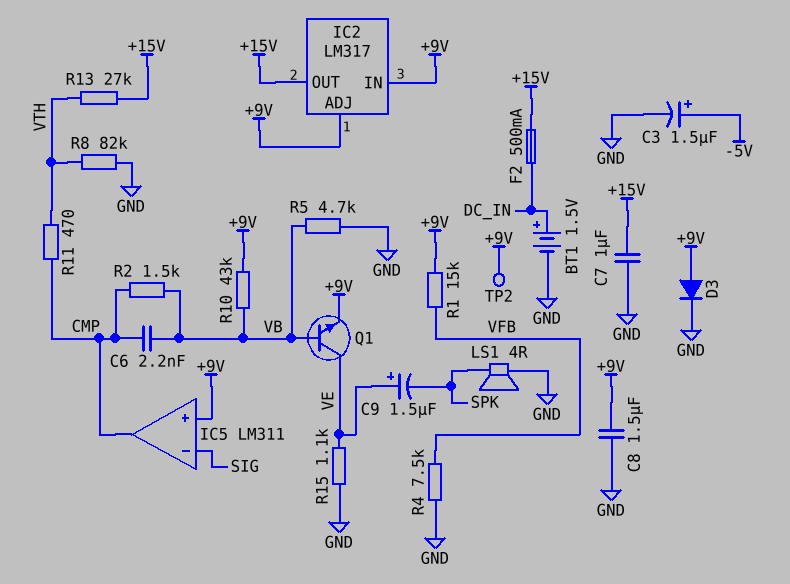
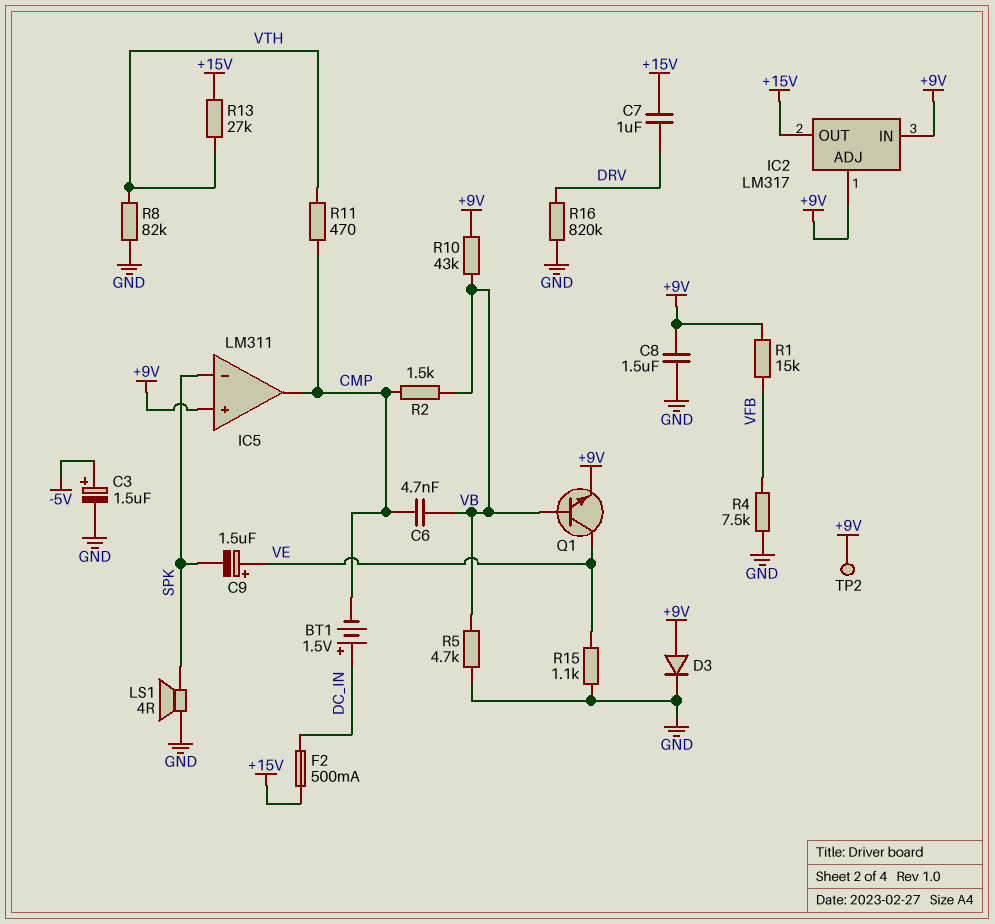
BT1: 1.5V (plus DC_IN, minus GND) -> 1.5V (plus DC_IN, minus CMP)
C6: 2.2nF (CMP, VB) -> 4.7nF (CMP, VB)
C7: 1uF (+15V, GND) -> 1uF (+15V, DRV)
IC5 pin in-: SIG -> SPK
R16: none -> 820k (DRV, GND)

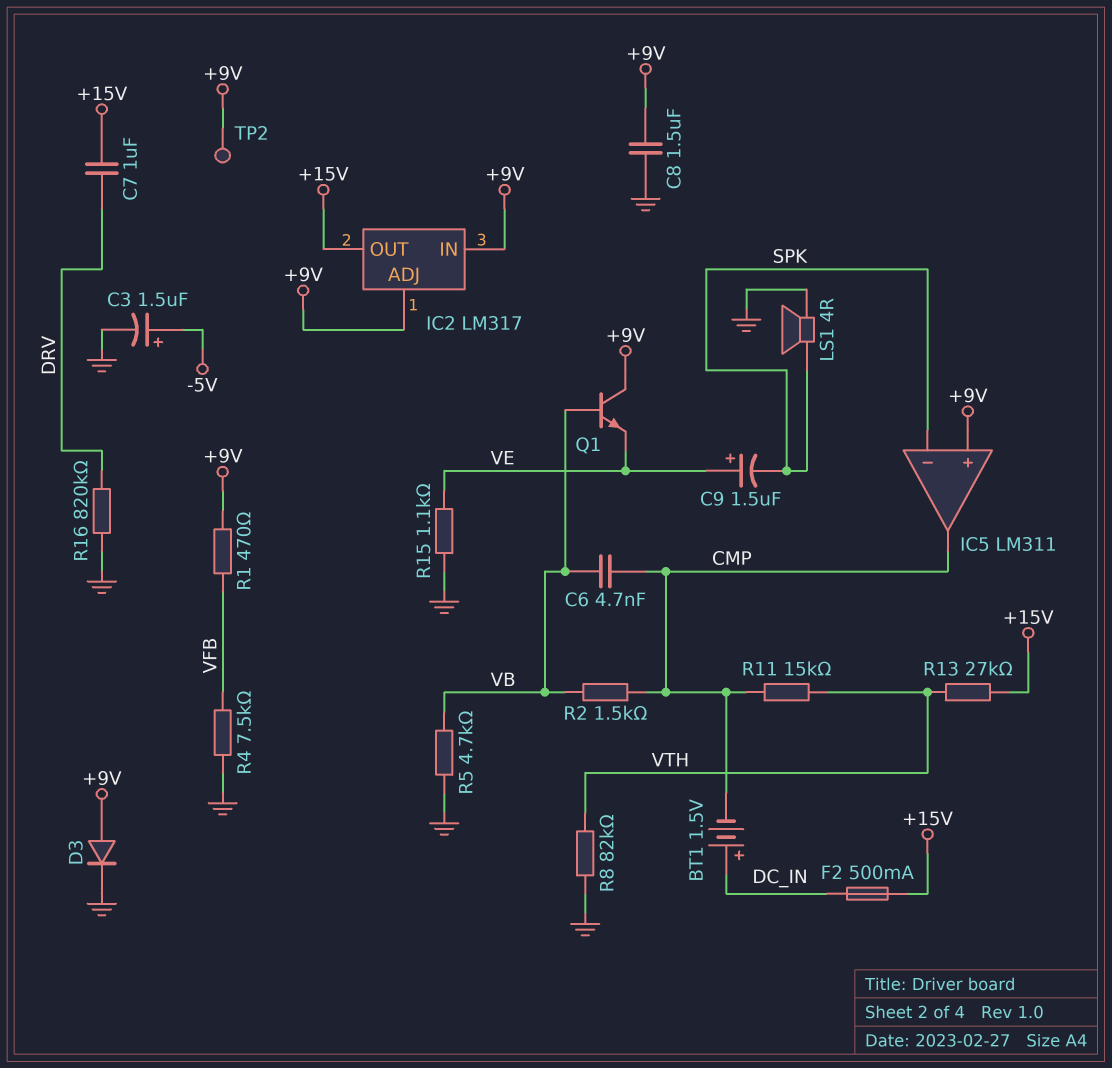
Q1: NPN (B VB, C VE, E +9V) -> NPN (B VB, C +9V, E VE)
R1: 15k (+9V, VFB) -> 470 (+9V, VFB)
R10: 43k (+9V, VB) -> none
R11: 470 (CMP, VTH) -> 15k (CMP, VTH)

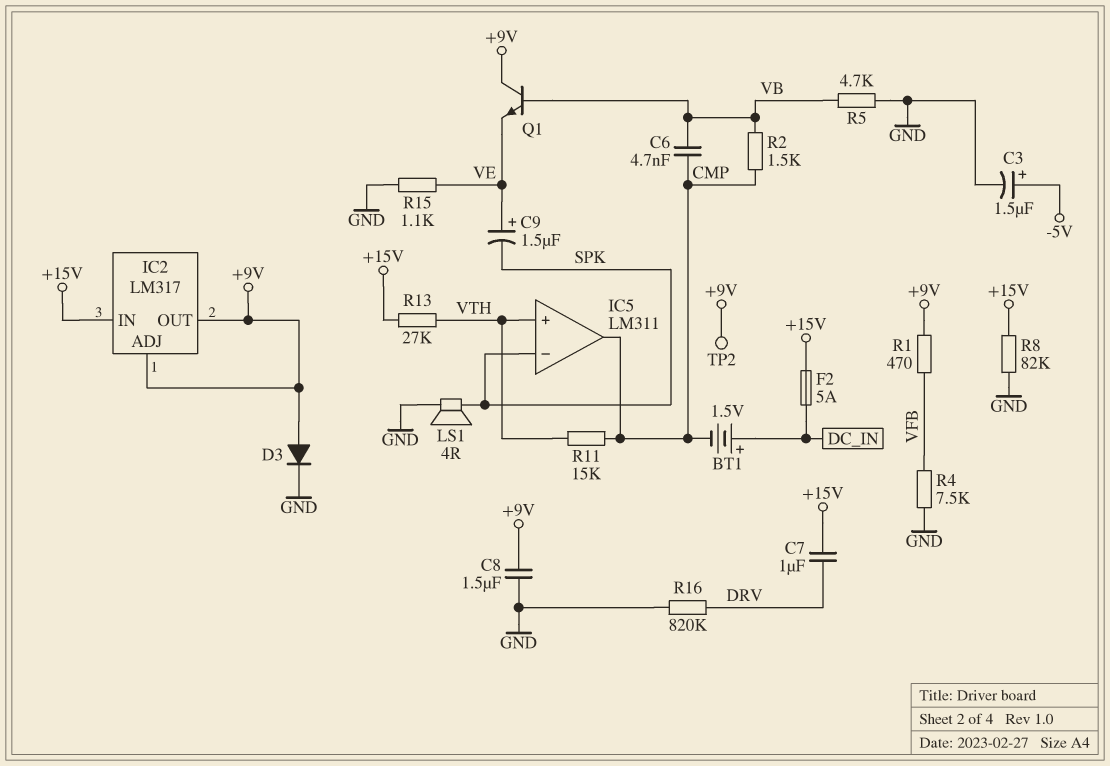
F2: 500mA (+15V, DC_IN) -> 5A (+15V, DC_IN)
IC2 pin IN: +9V -> +15V
IC2 pin OUT: +15V -> +9V
IC5 pin in+: +9V -> VTH
R8: 82k (GND, VTH) -> 82k (+15V, GND)

